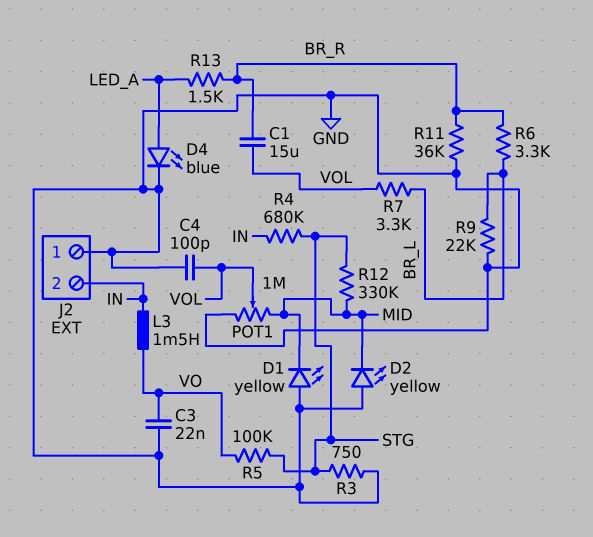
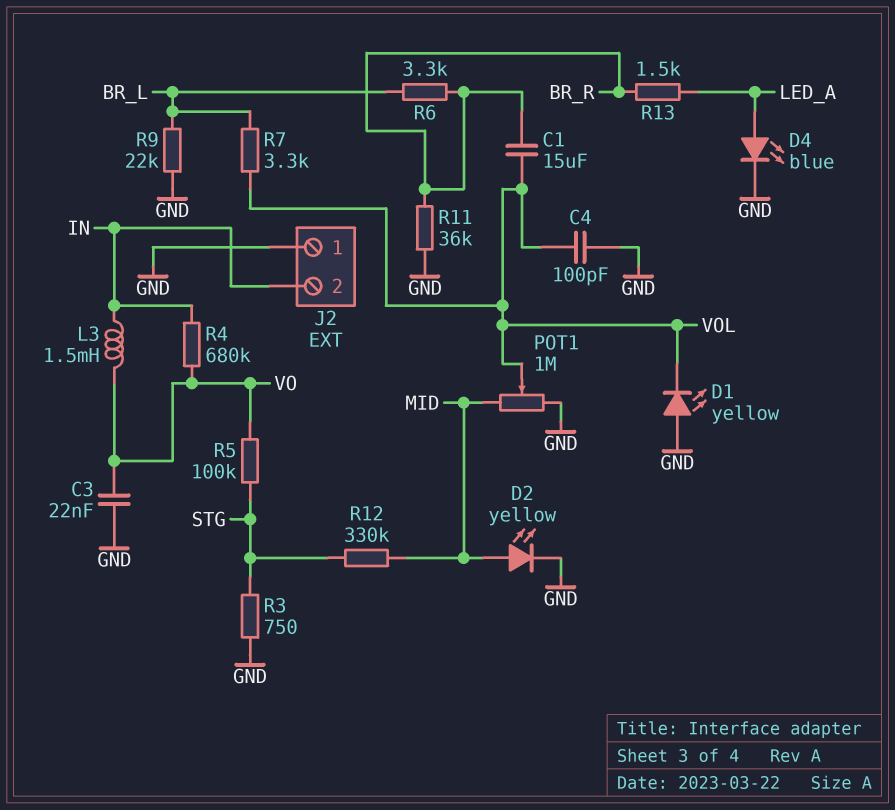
D1: LED yellow (A GND, K MID) -> LED yellow (A GND, K VOL)
D2: LED yellow (A GND, K MID) -> LED yellow (A MID, K GND)
R4: 680k (IN, STG) -> 680k (IN, VO)

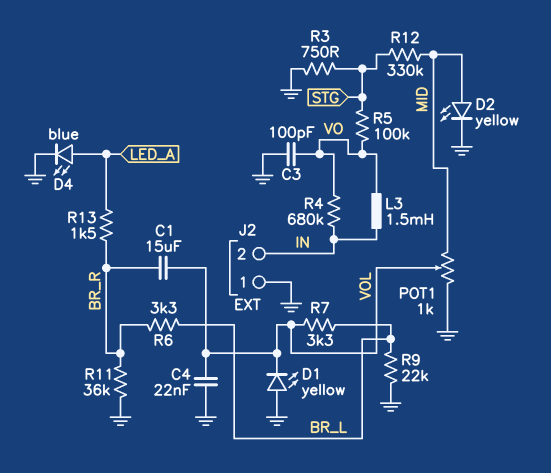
C3: 22nF (GND, VO) -> 100pF (GND, VO)
C4: 100pF (GND, VOL) -> 22nF (GND, VOL)
POT1: 1M (GND, MID, wiper VOL) -> 1k (GND, MID, wiper VOL)

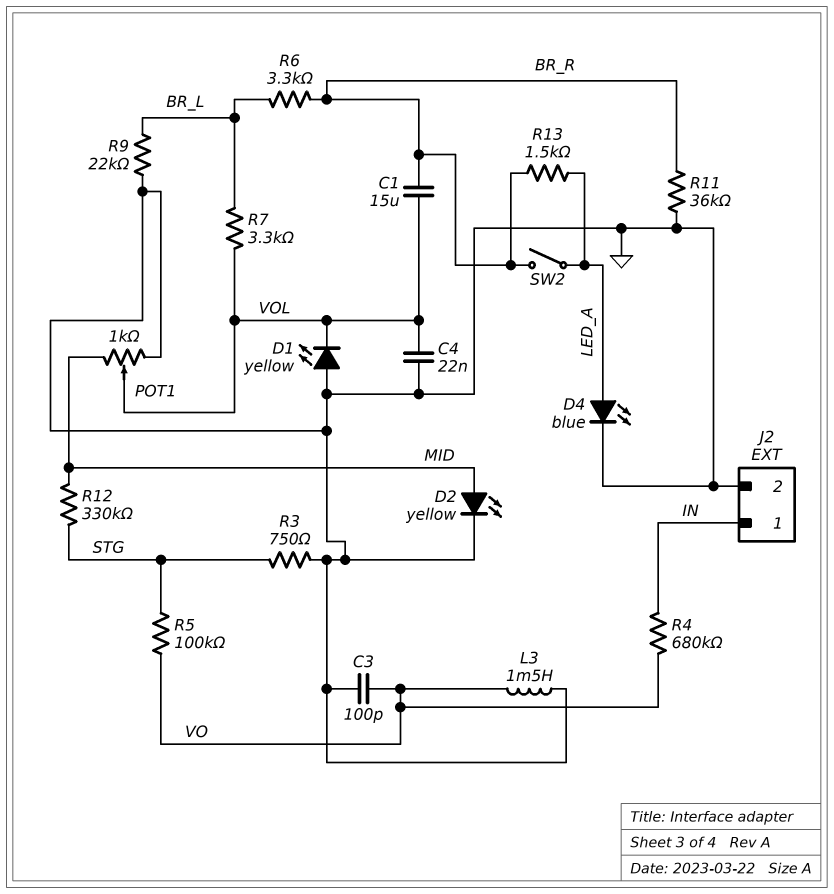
J2 pin 1: GND -> IN
J2 pin 2: IN -> GND
L3: 1.5mH (IN, VO) -> 1.5mH (GND, VO)
SW2: none -> switch (BR_R, LED_A)

